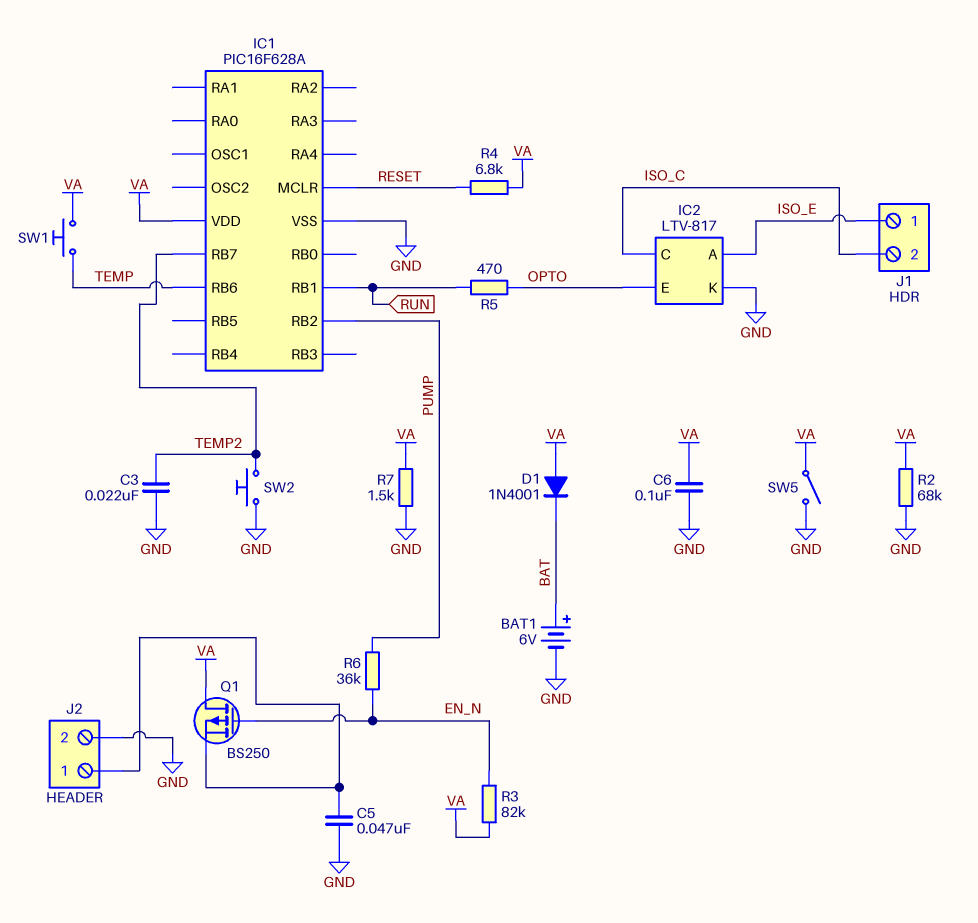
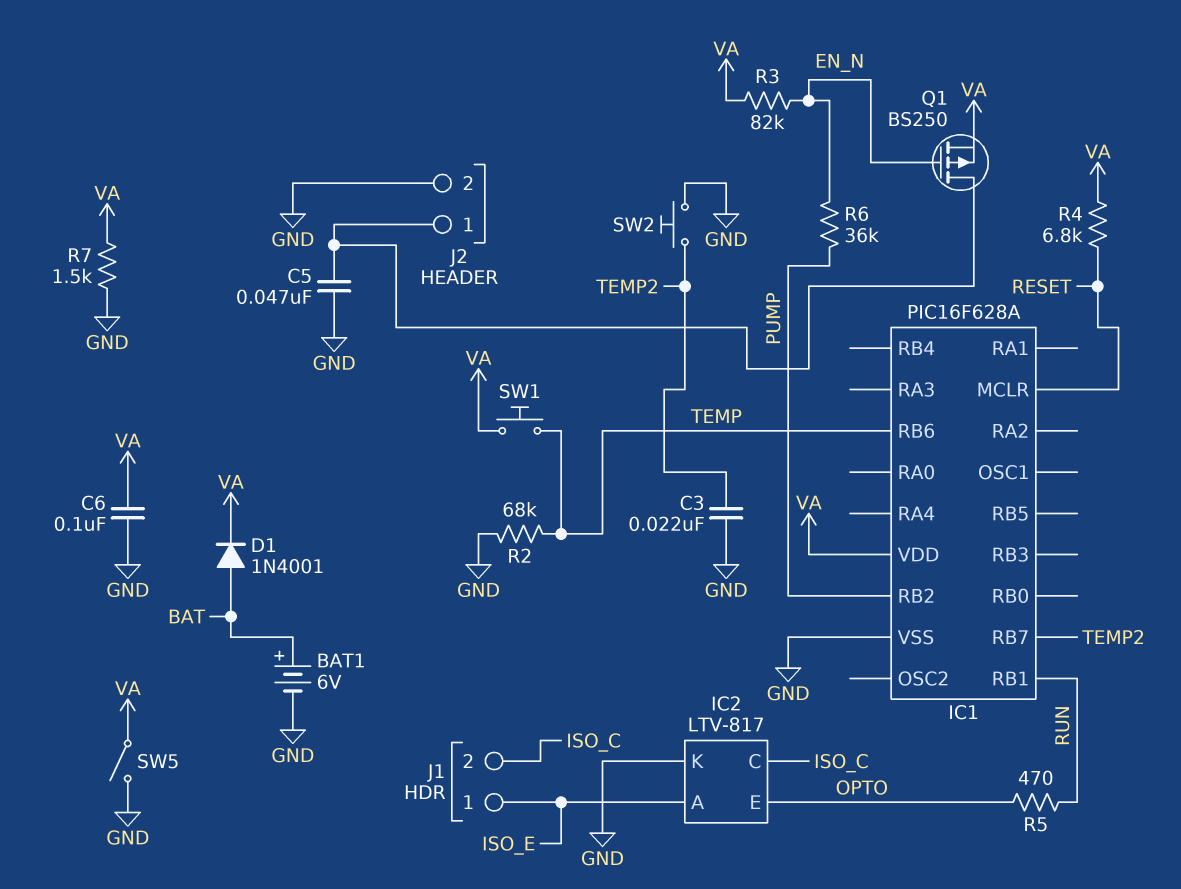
D1: diode 1N4001 (A VA, K BAT) -> diode 1N4001 (A BAT, K VA)
Q1: PMOS BS250 (G EN_N, D VA, S J2/1) -> PMOS BS250 (G EN_N, D J2/1, S VA)
R2: 68k (GND, VA) -> 68k (GND, TEMP)

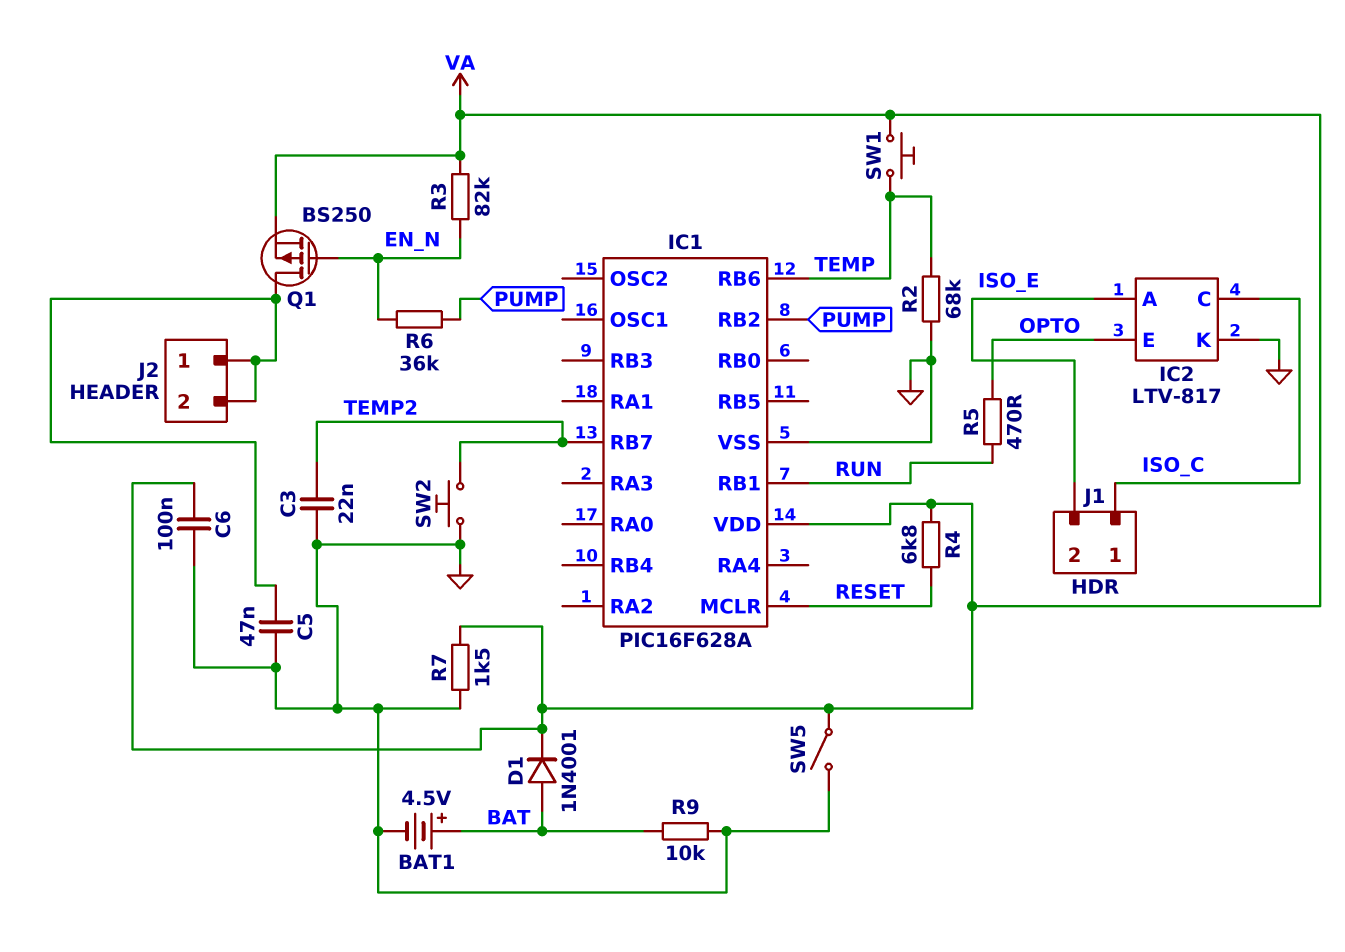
BAT1: 6V (plus BAT, minus GND) -> 4.5V (plus BAT, minus GND)
J1 pin 1: ISO_E -> ISO_C
J1 pin 2: ISO_C -> ISO_E
J2 pin 2: GND -> J2/1
R9: none -> 10k (BAT, GND)

